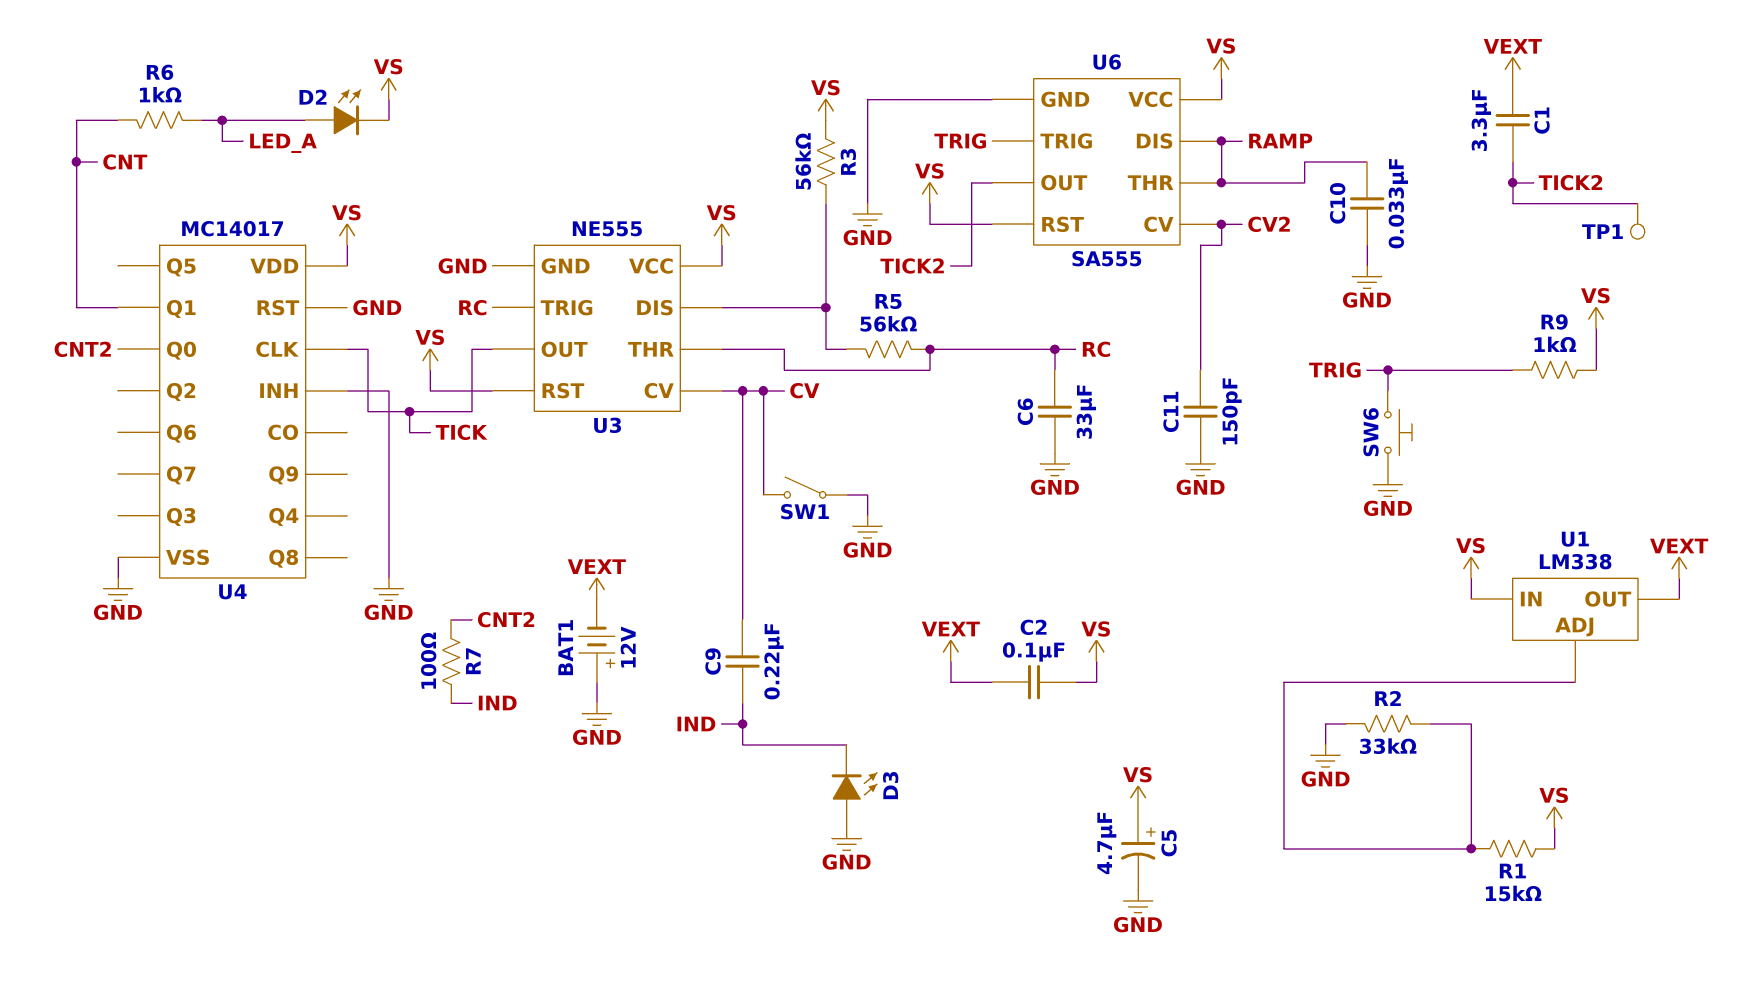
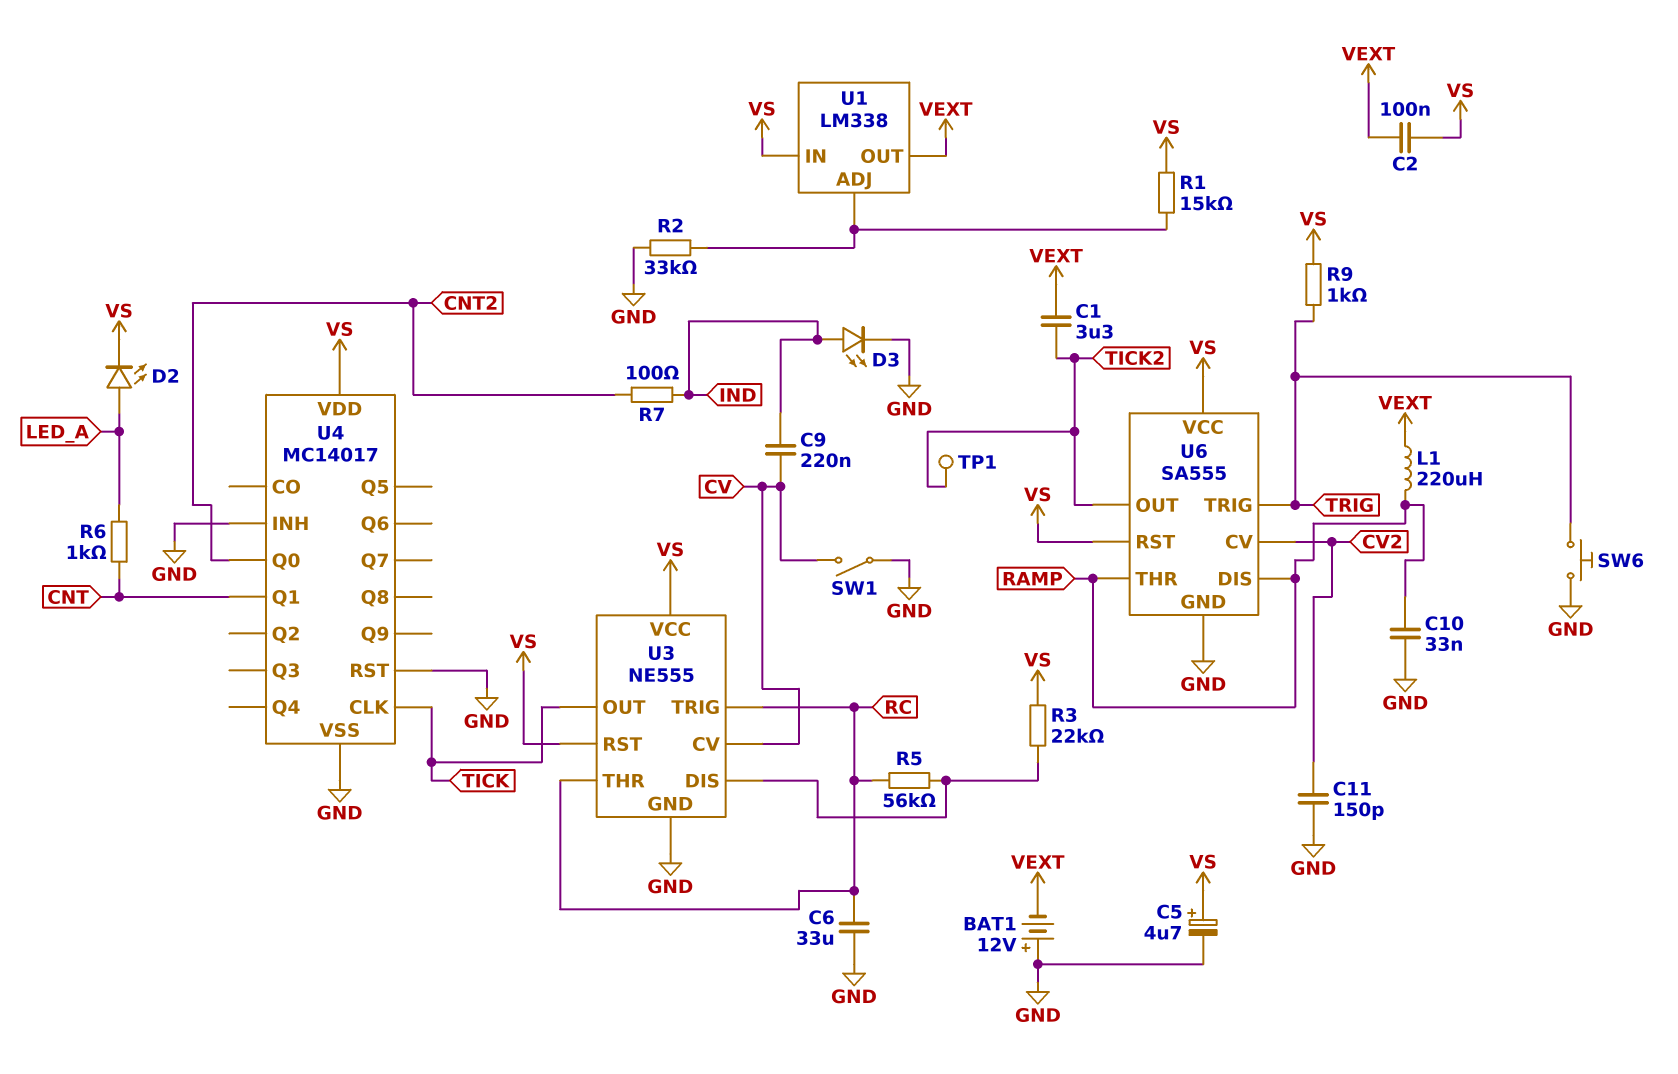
D3: LED (A GND, K IND) -> LED (A IND, K GND)
L1: none -> 220uH (RAMP, VEXT)
R3: 56k (U3/DIS, VS) -> 22k (U3/DIS, VS)

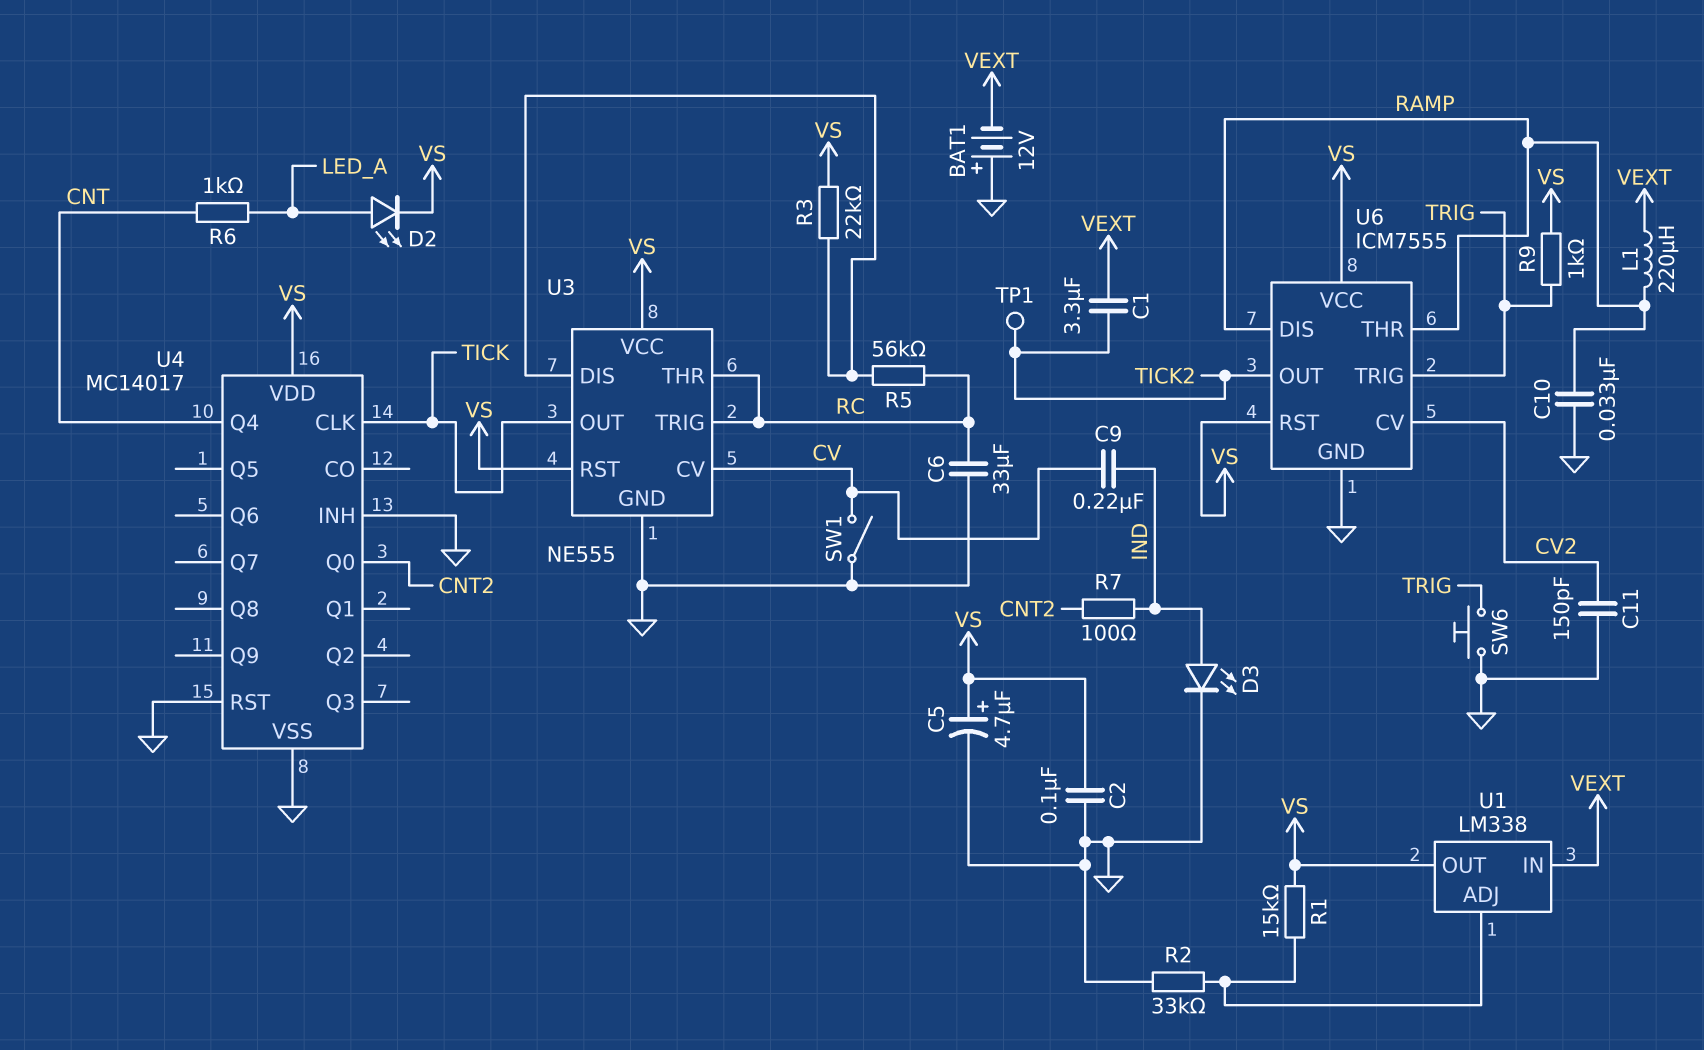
C2: 100nF (VEXT, VS) -> 100nF (GND, VS)
U1 pin IN: VS -> VEXT
U1 pin OUT: VEXT -> VS
U4 pin Q1: CNT -> none
U4 pin Q4: none -> CNT
U6: SA555 -> ICM7555

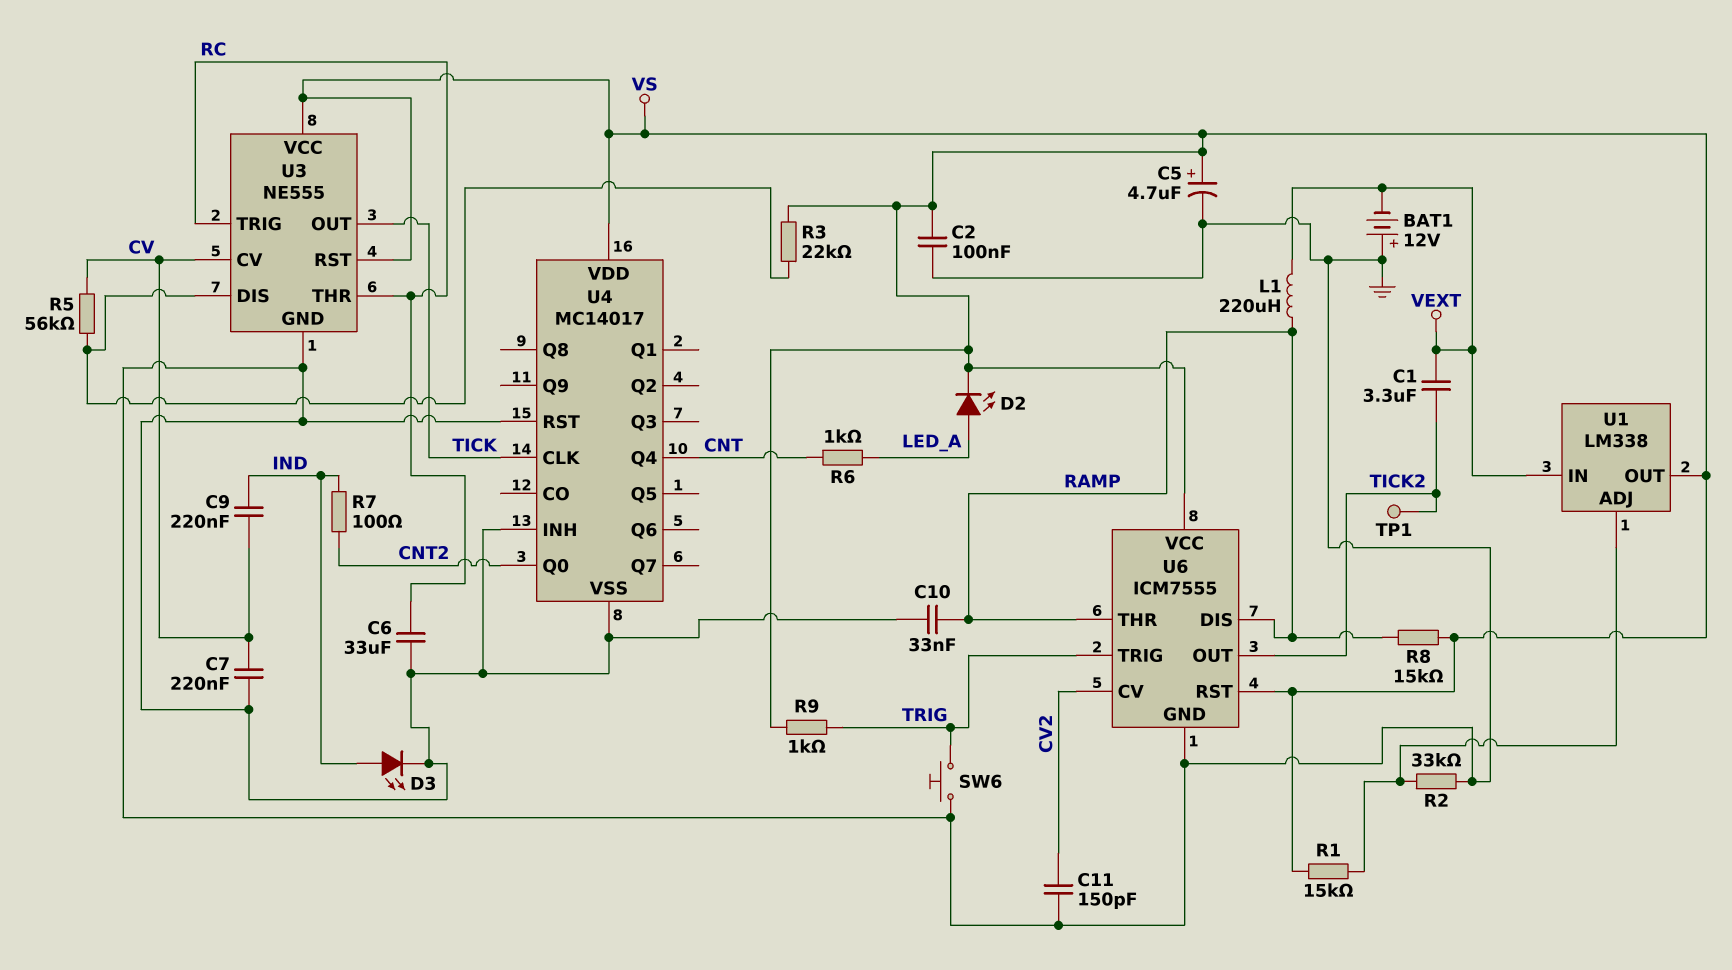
C7: none -> 220nF (CV, GND)
R5: 56k (RC, U3/DIS) -> 56k (CV, U3/DIS)
R8: none -> 15k (RAMP, VS)
SW1: switch (CV, GND) -> none

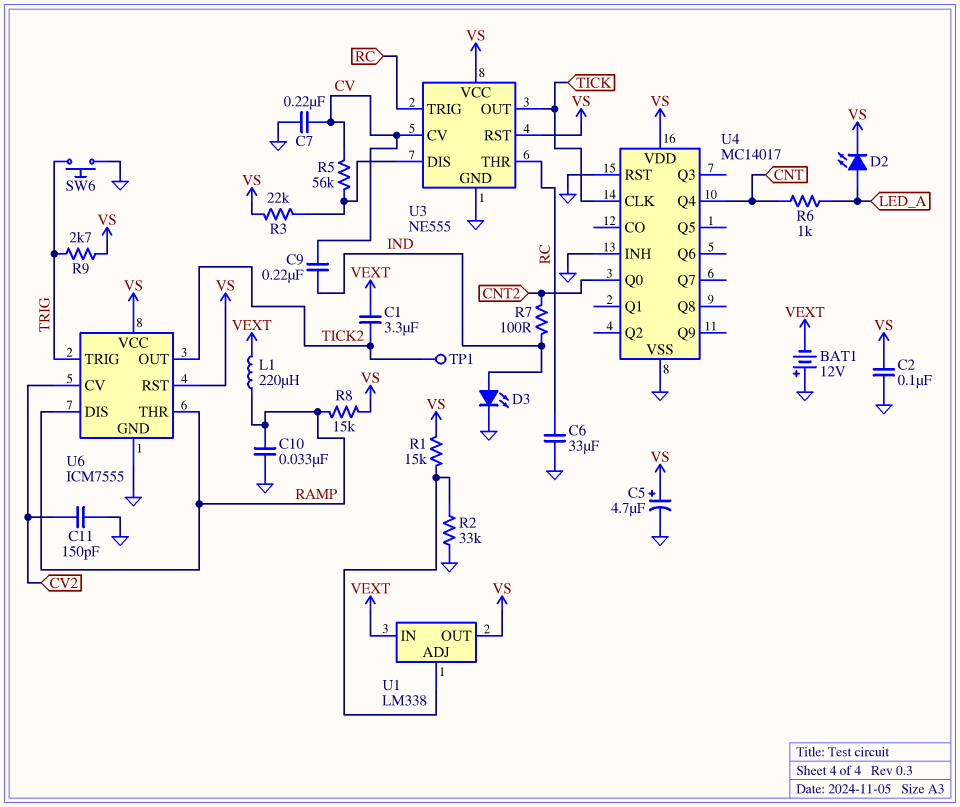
R9: 1k (TRIG, VS) -> 2.7k (TRIG, VS)

